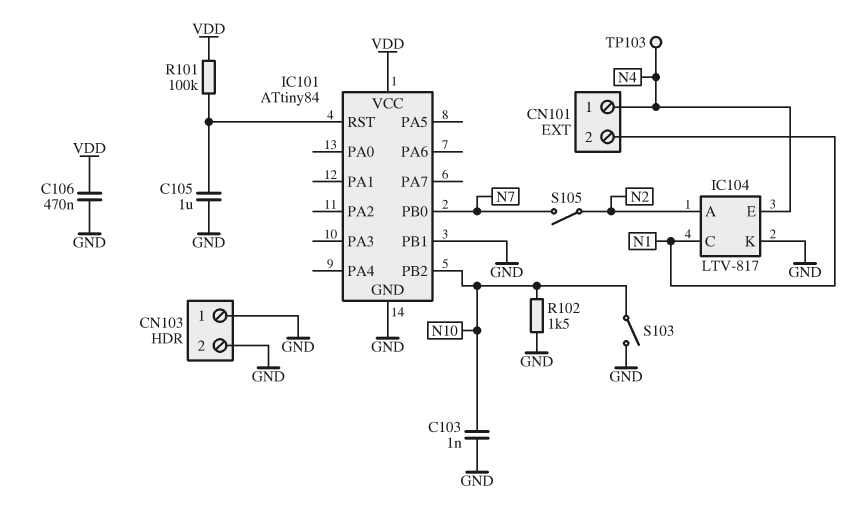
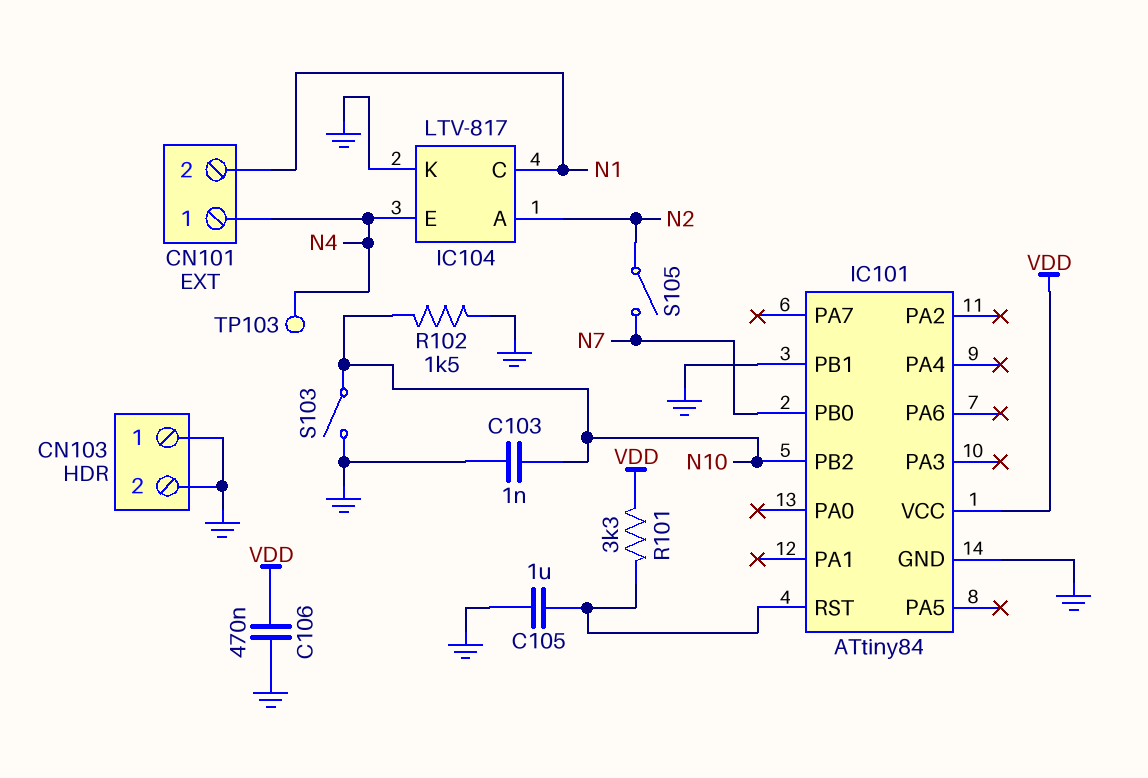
R101: 100k (IC101/RST, VDD) -> 3.3k (IC101/RST, VDD)

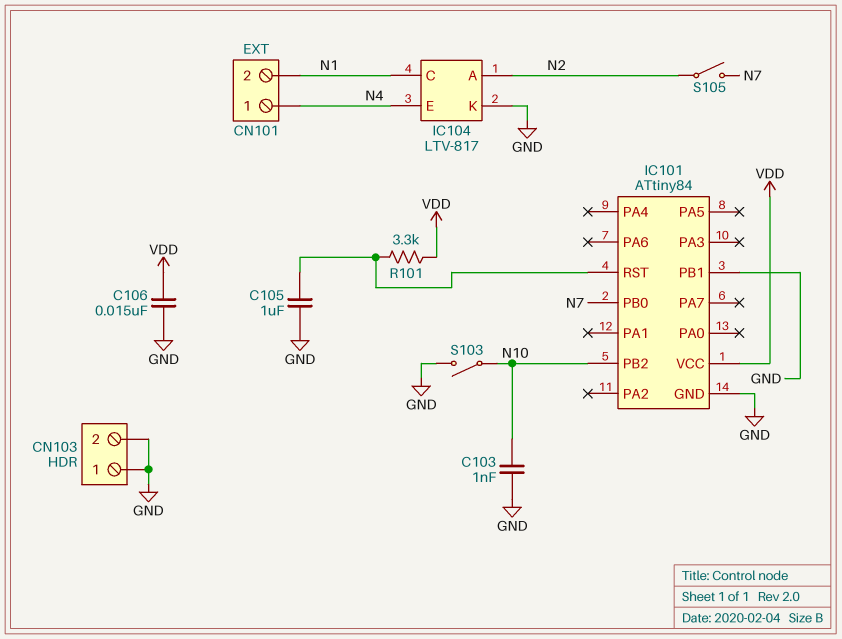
C106: 470nF (GND, VDD) -> 15nF (GND, VDD)
R102: 1.5k (GND, N10) -> none
TP103: test point (N4) -> none

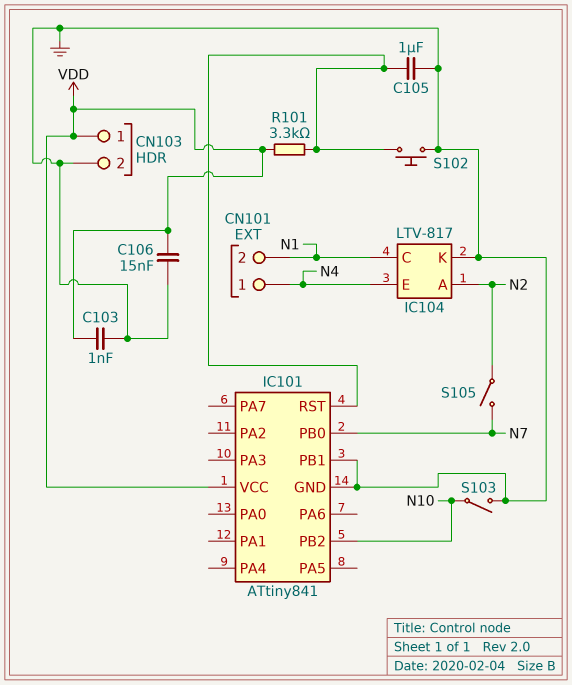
C103: 1nF (GND, N10) -> 1nF (GND, VDD)
CN103 pin 1: GND -> VDD
IC101: ATtiny84 -> ATtiny841
S102: none -> button (GND, IC101/RST)

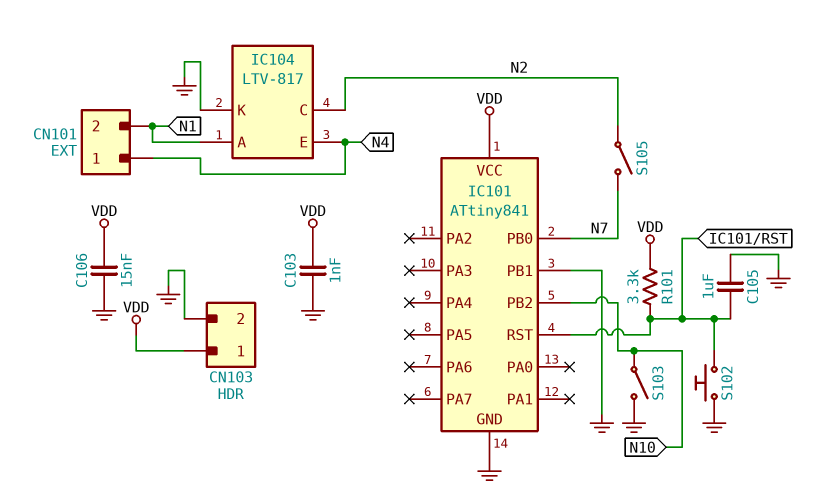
IC104 pin A: N2 -> N1
IC104 pin C: N1 -> N2

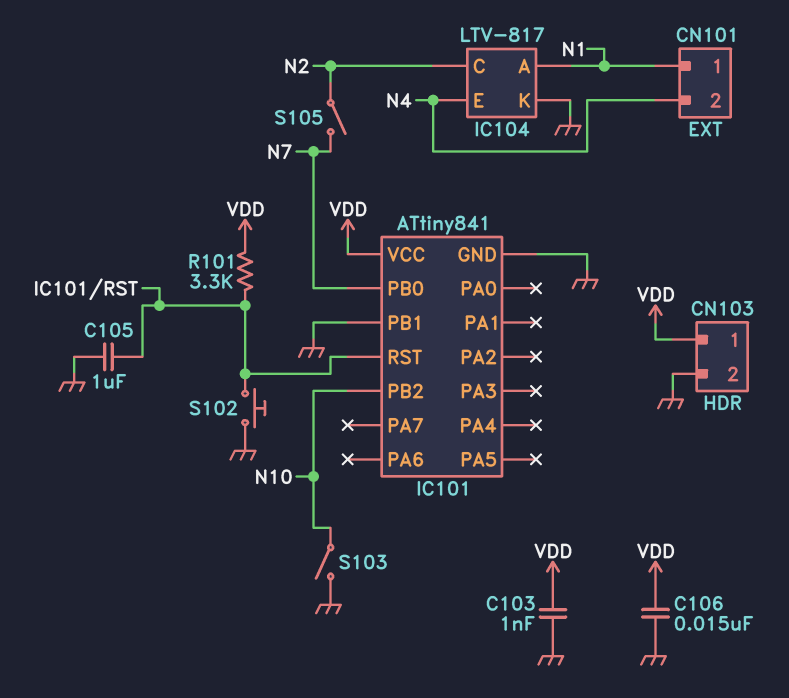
CN101 pin 1: N4 -> N1
CN101 pin 2: N1 -> N4

